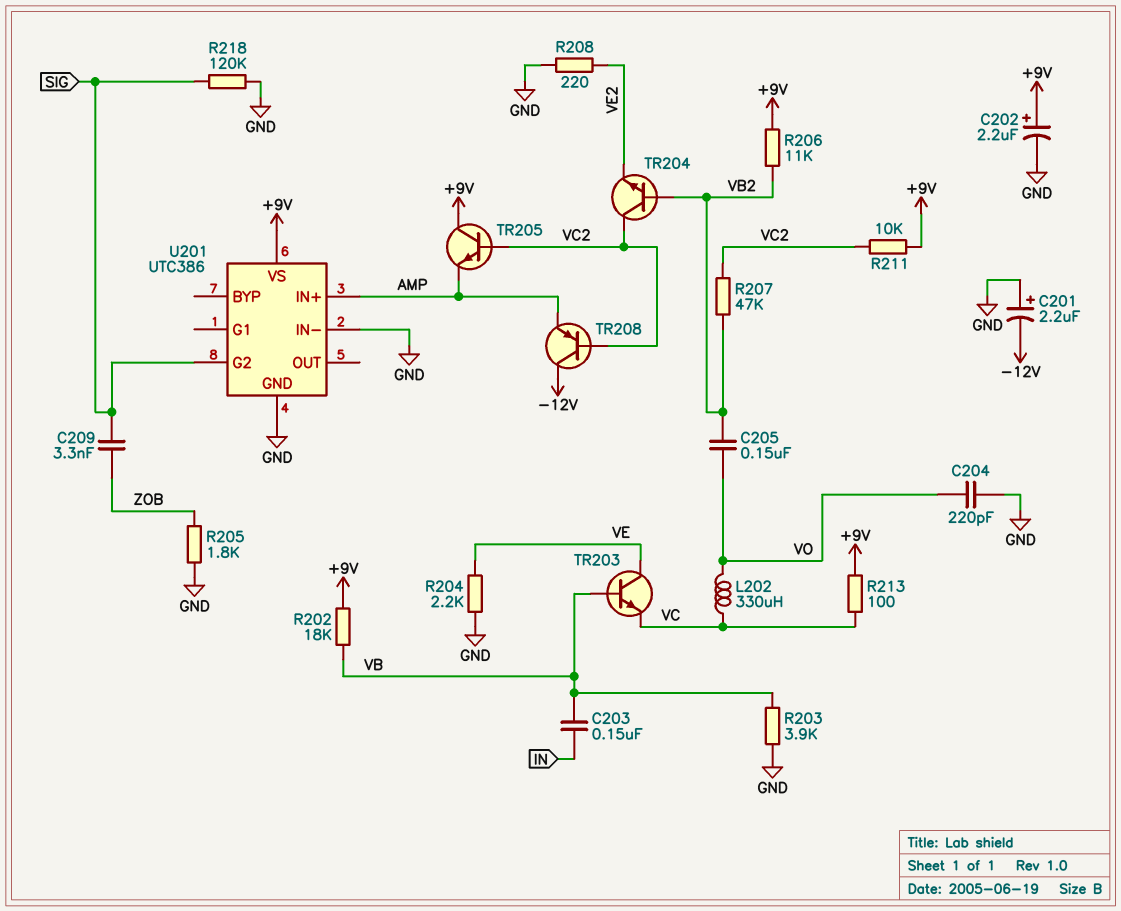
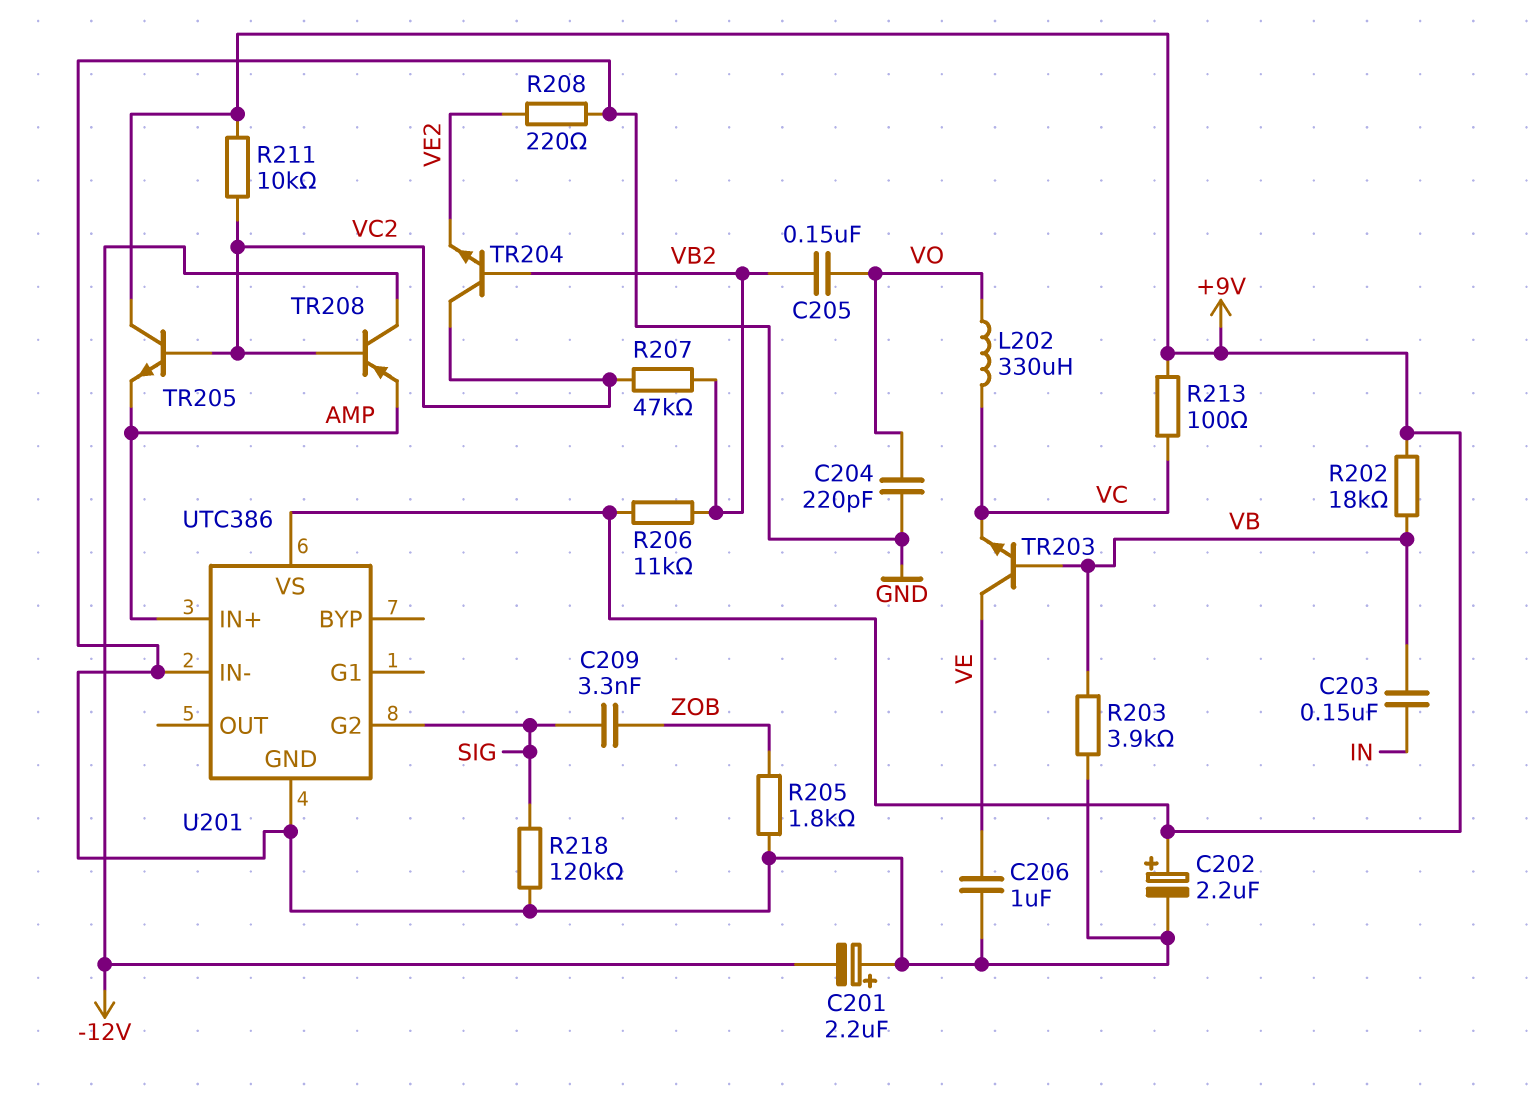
C206: none -> 1uF (GND, VE)
R204: 2.2k (GND, VE) -> none

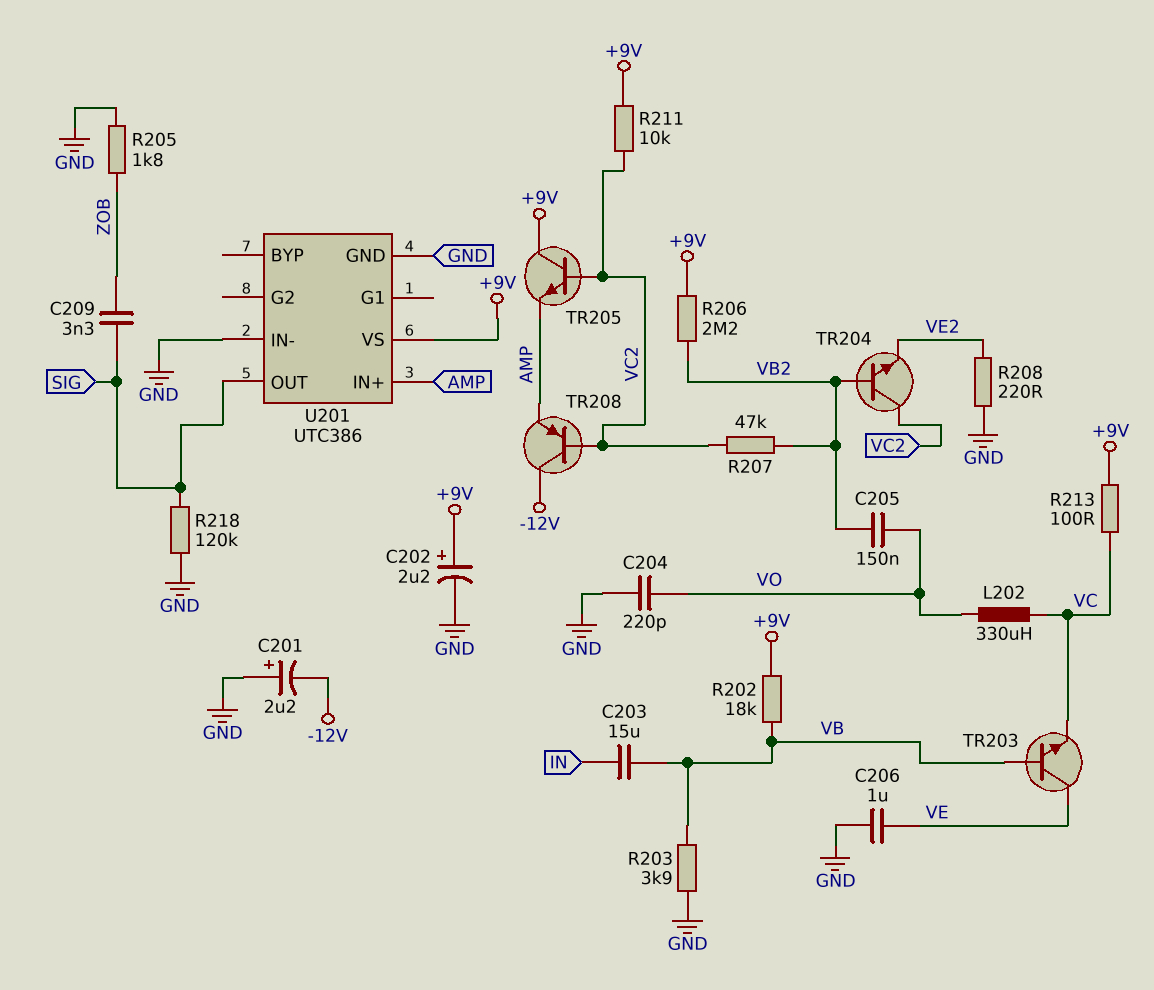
C203: 150nF (IN, VB) -> 15uF (IN, VB)
R206: 11k (+9V, VB2) -> 2.2M (+9V, VB2)
U201 pin G2: SIG -> none
U201 pin OUT: none -> SIG

